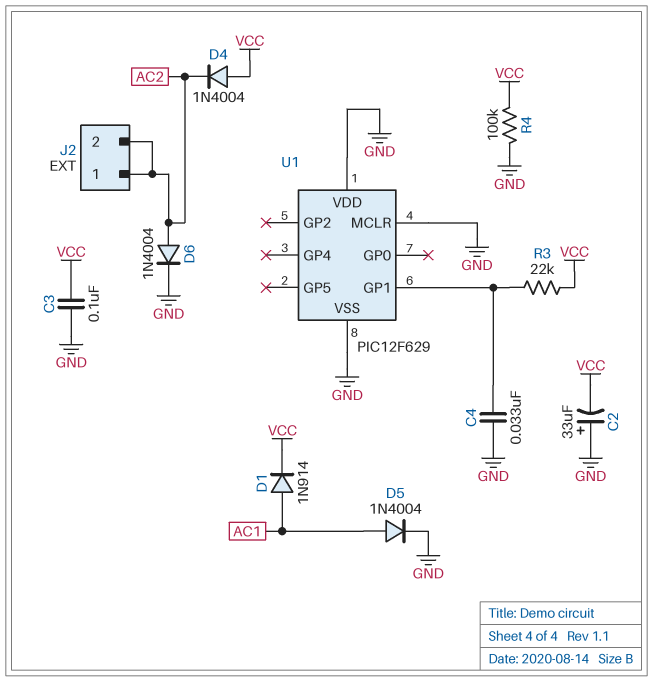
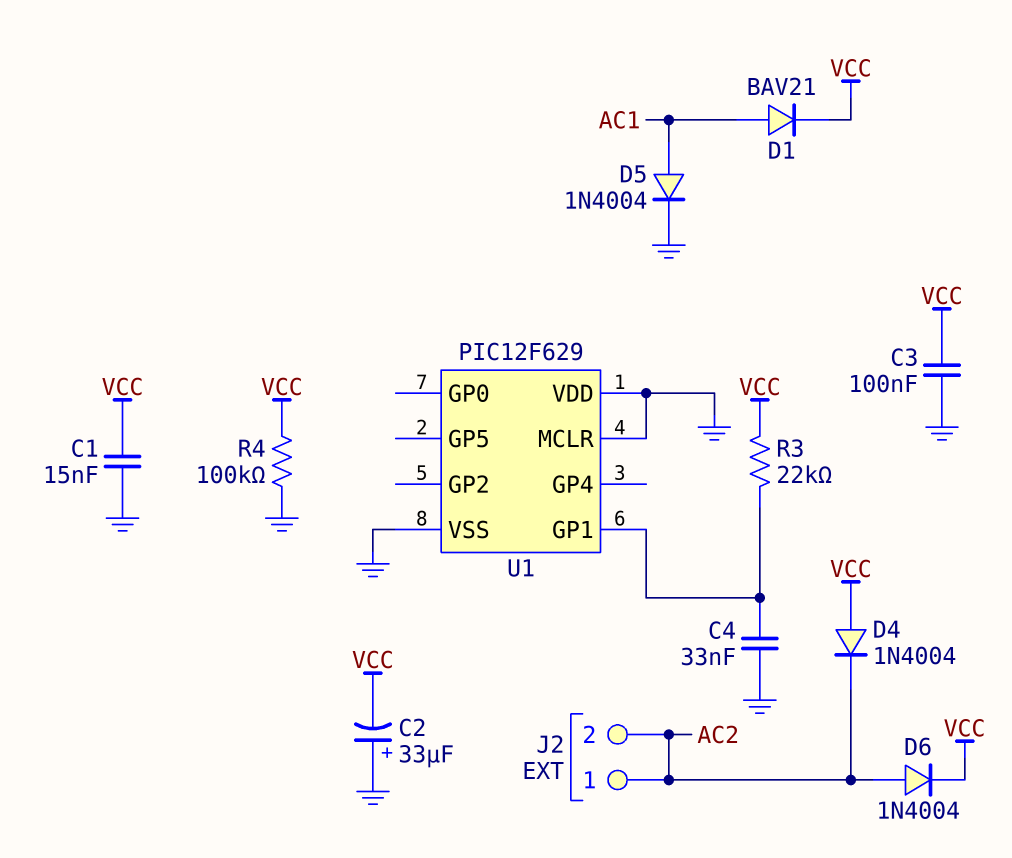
C1: none -> 15nF (GND, VCC)
D1: diode 1N914 (A AC1, K VCC) -> diode BAV21 (A AC1, K VCC)
D6: diode 1N4004 (A AC2, K GND) -> diode 1N4004 (A AC2, K VCC)

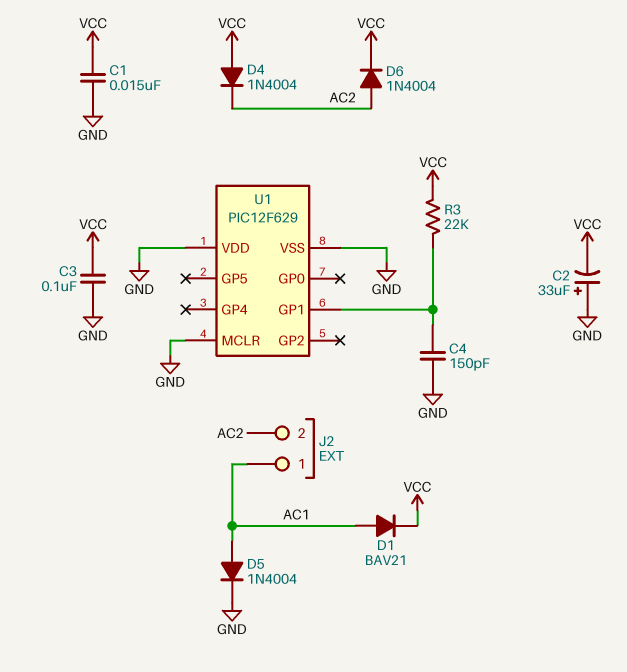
C4: 33nF (GND, U1/GP1) -> 150pF (GND, U1/GP1)
J2 pin 1: AC2 -> AC1
R4: 100k (GND, VCC) -> none

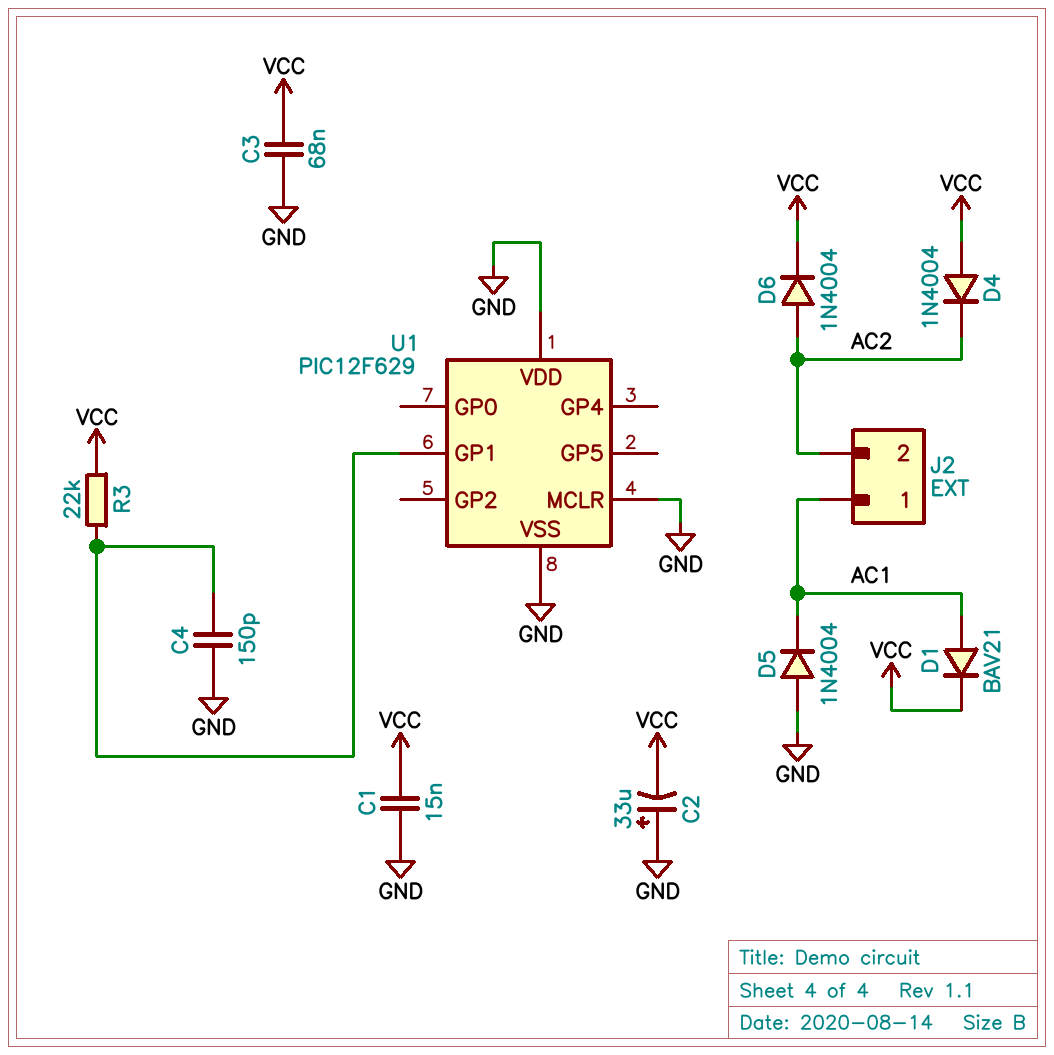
C3: 100nF (GND, VCC) -> 68nF (GND, VCC)
D5: diode 1N4004 (A AC1, K GND) -> diode 1N4004 (A GND, K AC1)

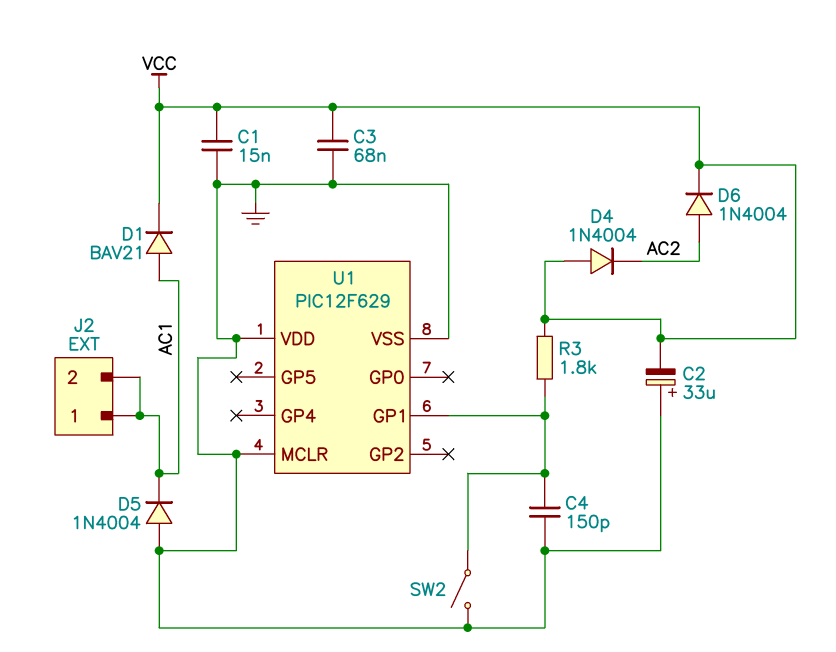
J2 pin 2: AC2 -> AC1
R3: 22k (U1/GP1, VCC) -> 1.8k (U1/GP1, VCC)
SW2: none -> switch (GND, U1/GP1)

